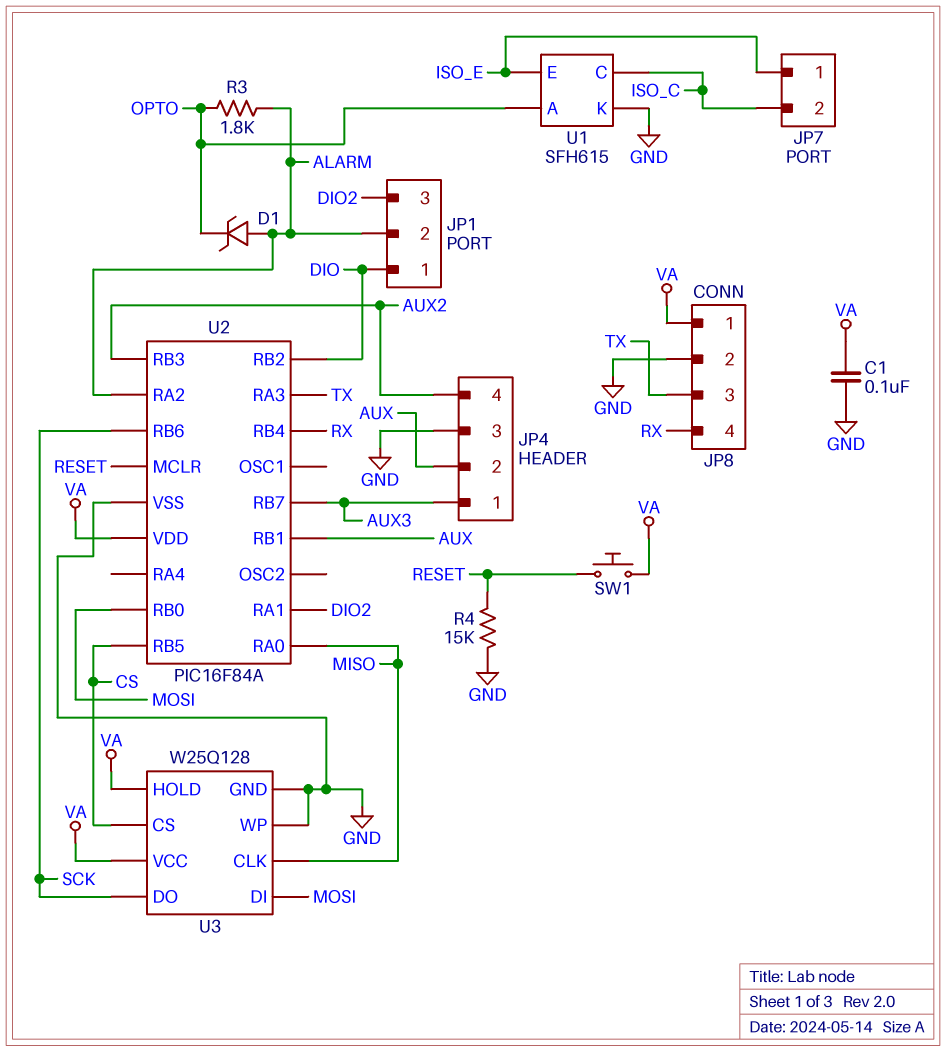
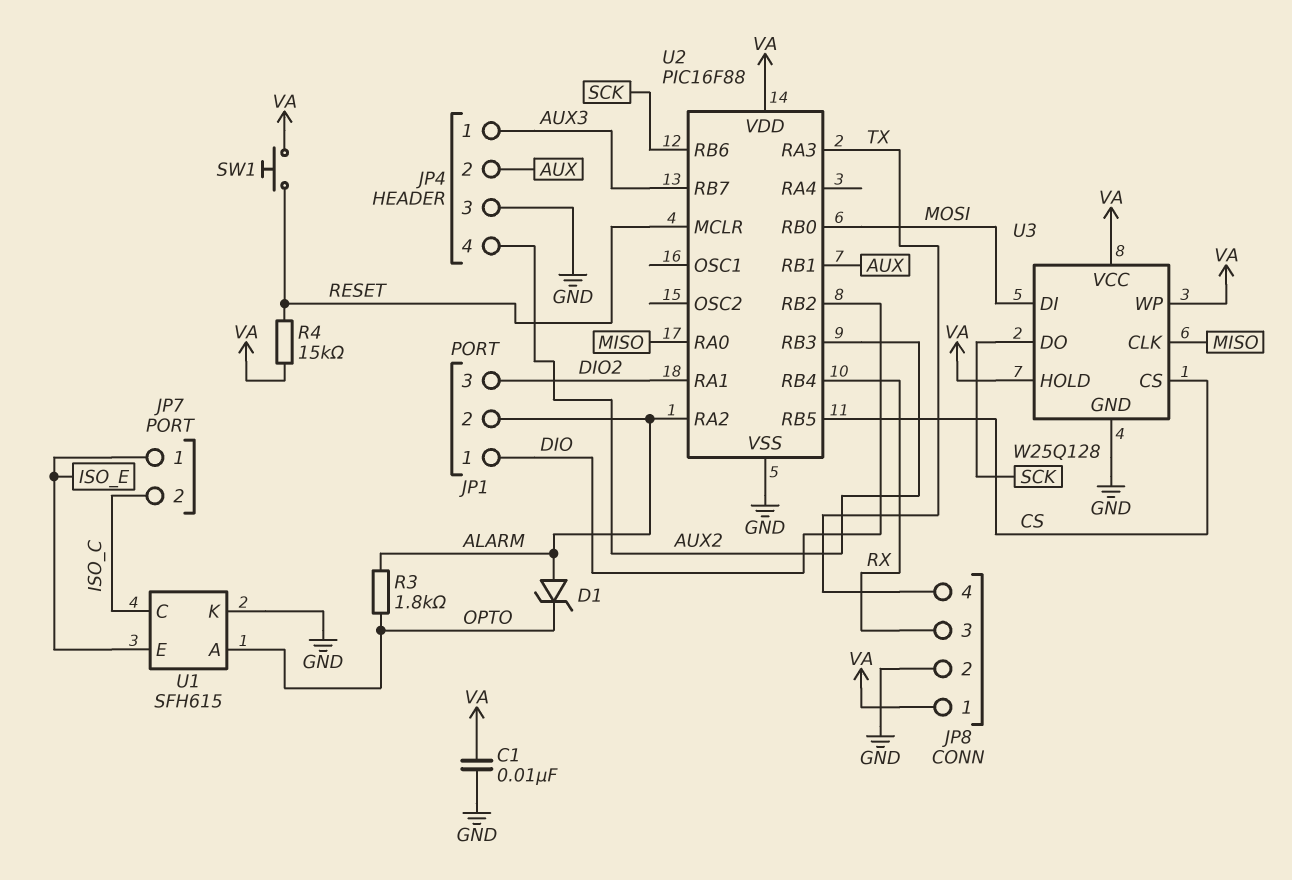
C1: 100nF (GND, VA) -> 10nF (GND, VA)
JP8 pin 3: TX -> RX
JP8 pin 4: RX -> TX
R4: 15k (GND, RESET) -> 15k (RESET, VA)
U2: PIC16F84A -> PIC16F88
U3 pin WP: GND -> VA

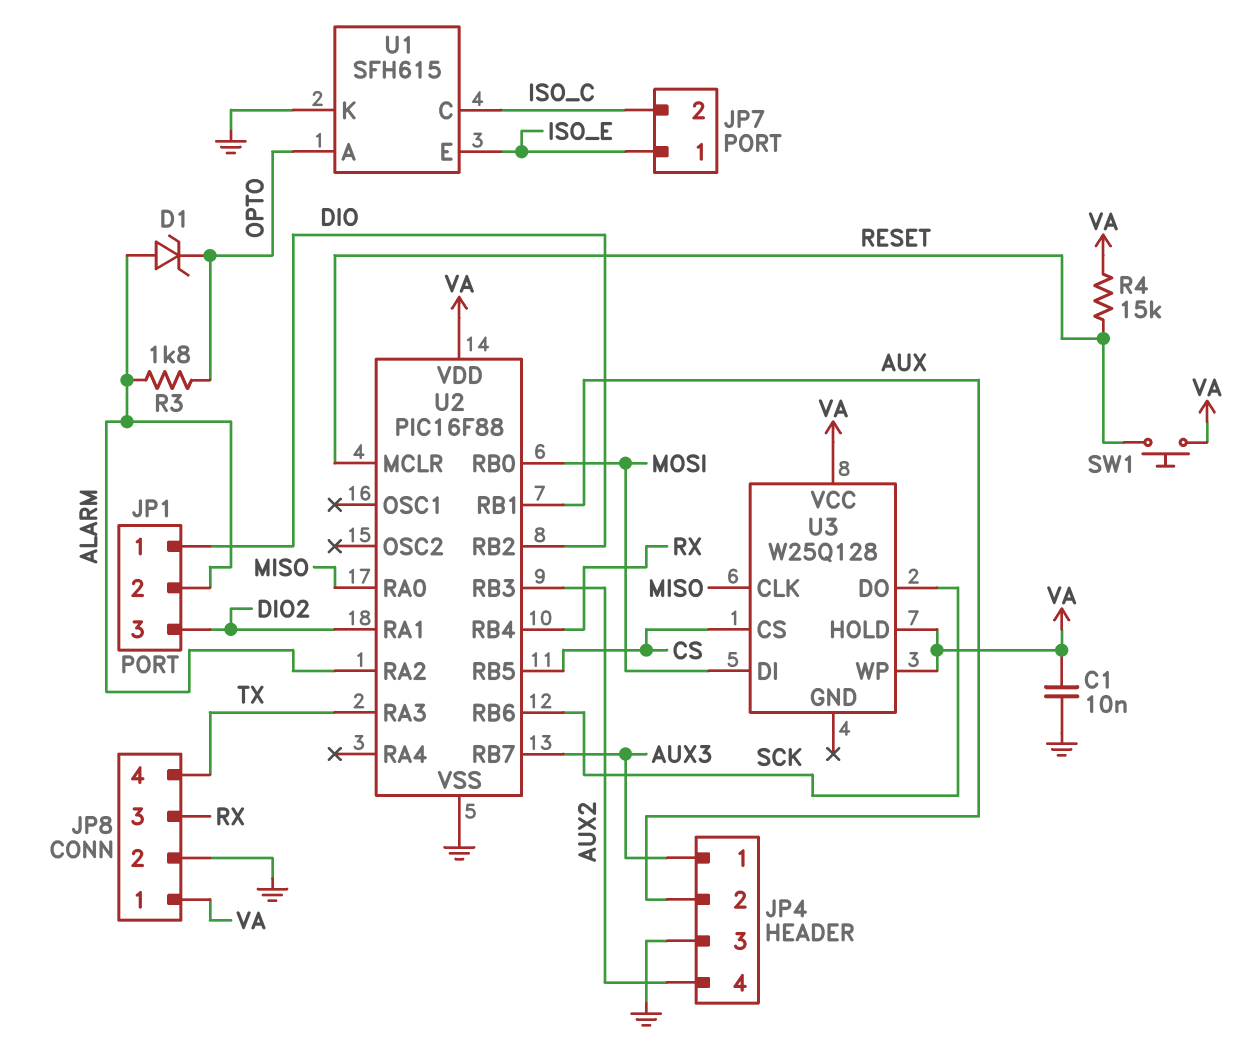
U3 pin GND: GND -> none

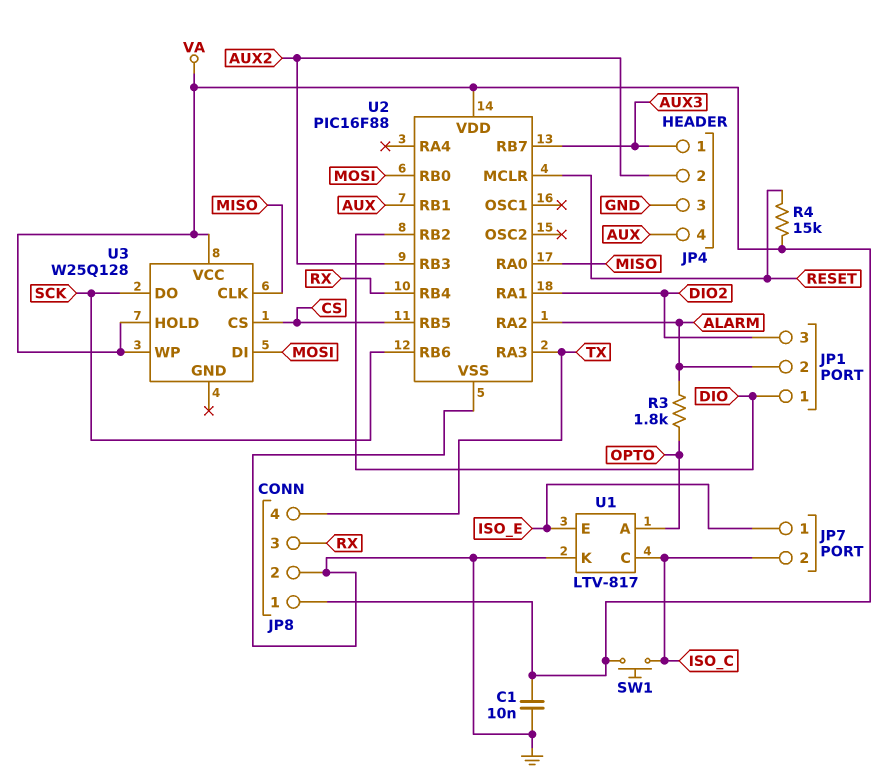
D1: zener (A ALARM, K OPTO) -> none
JP4 pin 2: AUX -> AUX2
JP4 pin 4: AUX2 -> AUX
SW1: button (RESET, VA) -> button (ISO_C, VA)
U1: SFH615 -> LTV-817

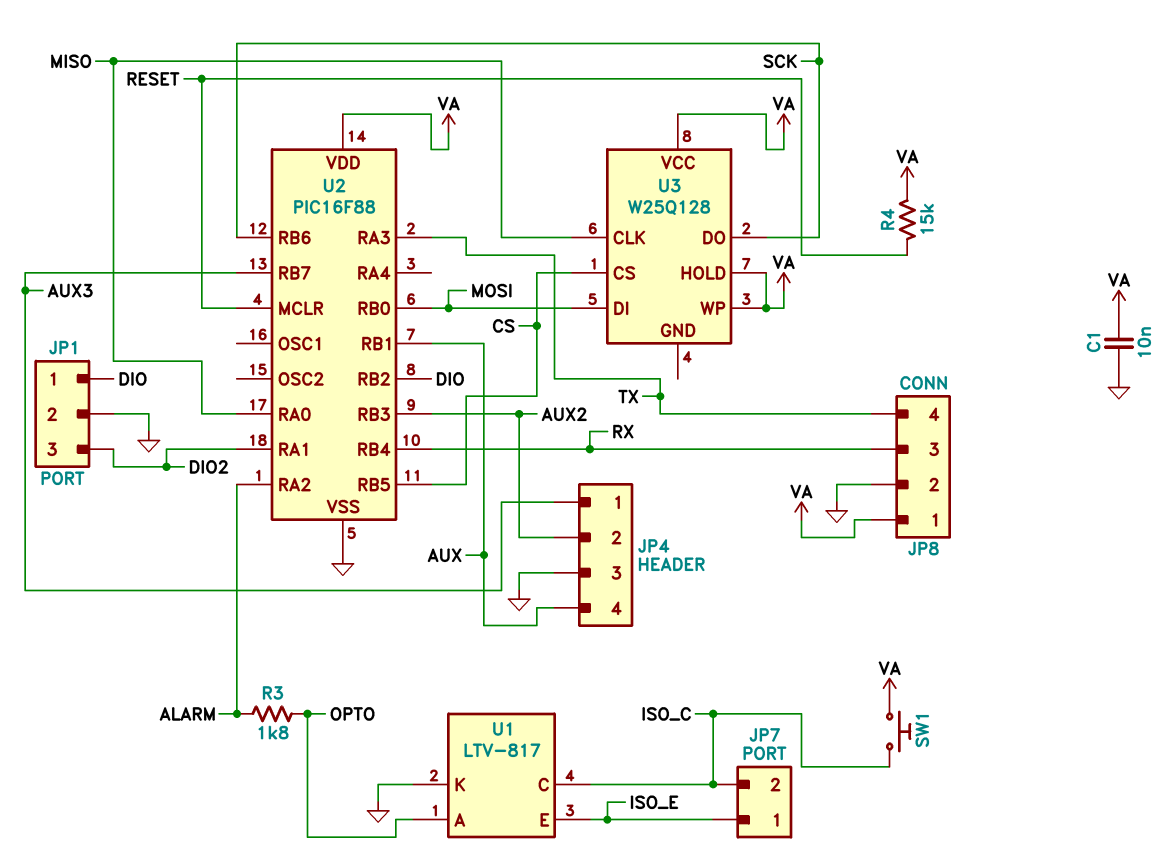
JP1 pin 2: ALARM -> GND

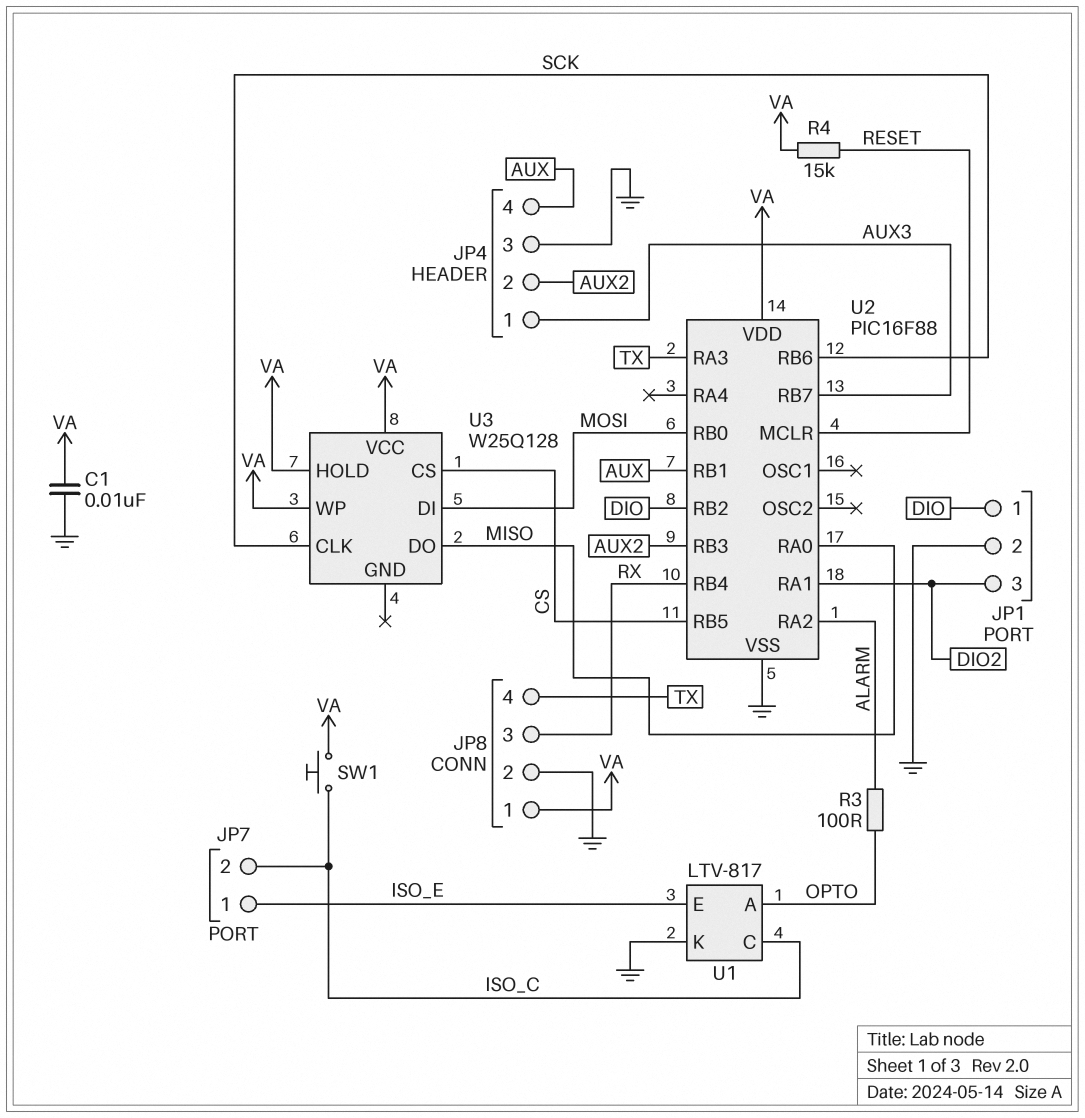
R3: 1.8k (ALARM, OPTO) -> 100 (ALARM, OPTO)
U3 pin CLK: MISO -> SCK
U3 pin DO: SCK -> MISO

